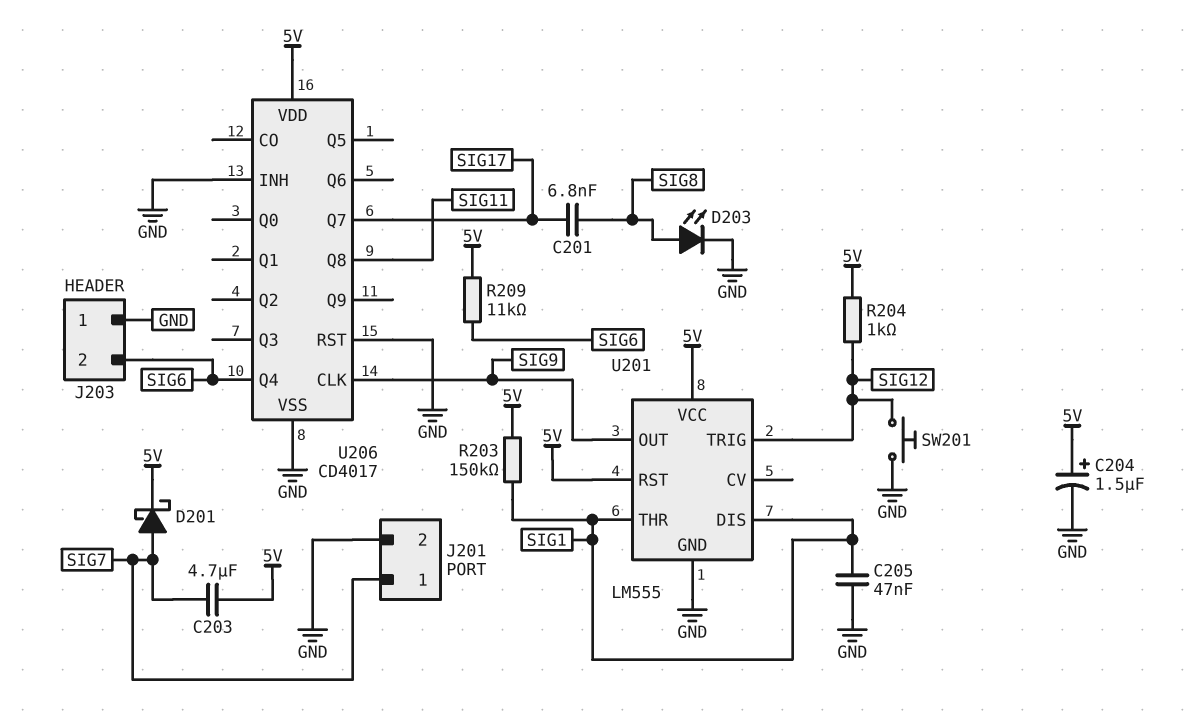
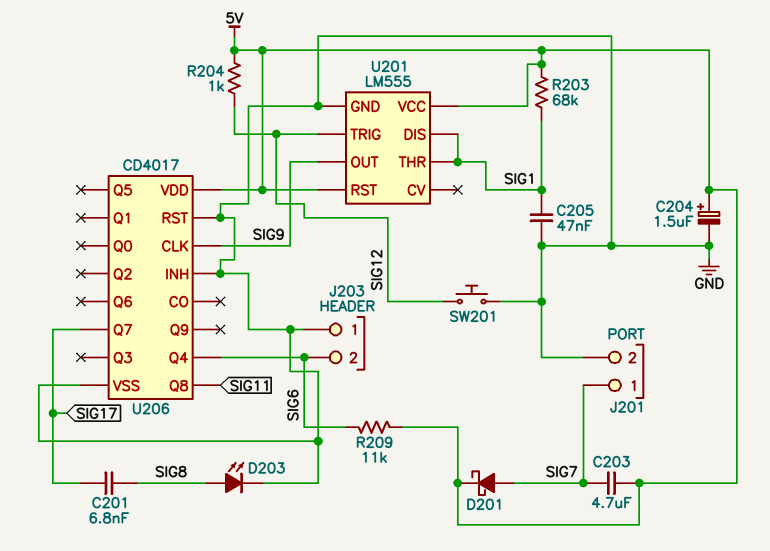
R203: 150k (5V, SIG1) -> 68k (5V, SIG1)

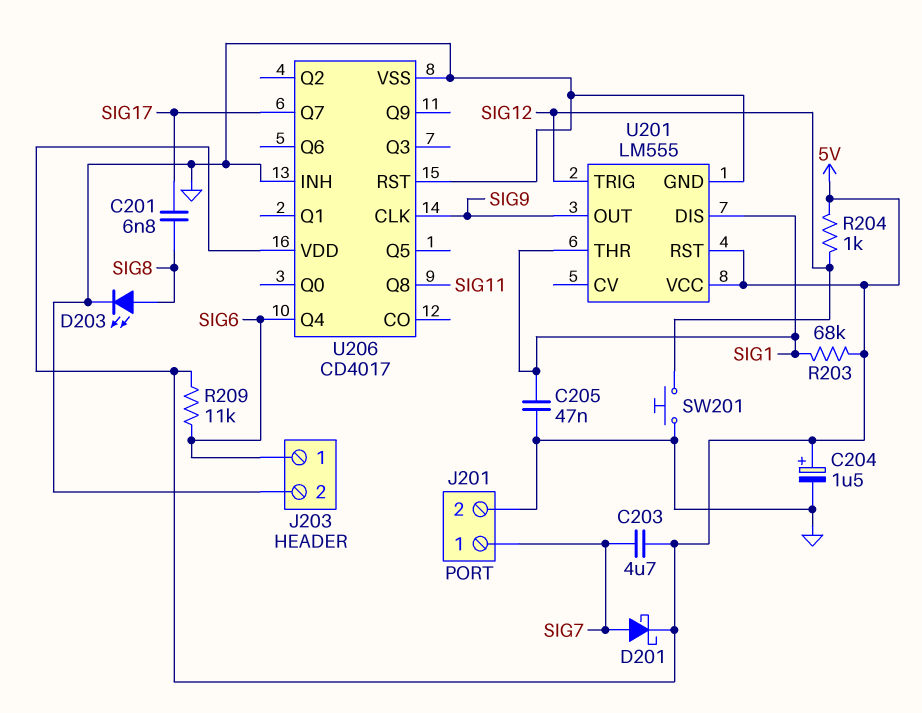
J203 pin 1: GND -> SIG6
J203 pin 2: SIG6 -> GND

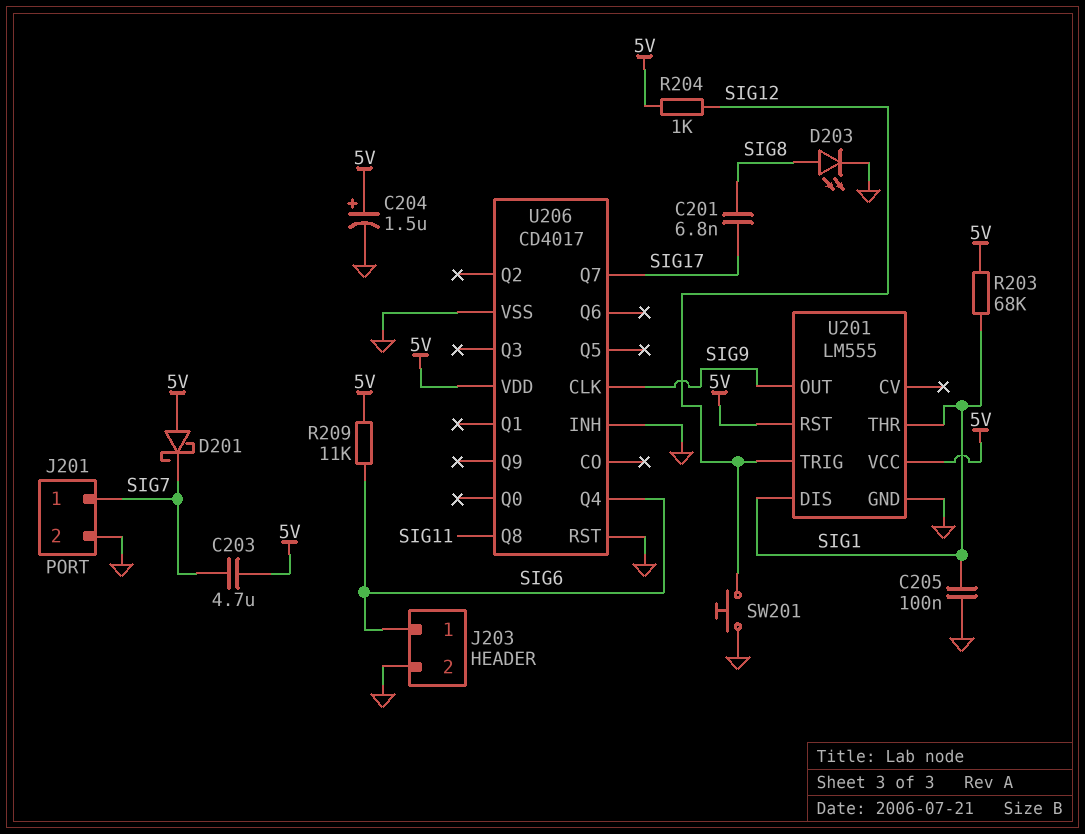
C205: 47nF (GND, SIG1) -> 100nF (GND, SIG1)
D201: schottky (A SIG7, K 5V) -> schottky (A 5V, K SIG7)

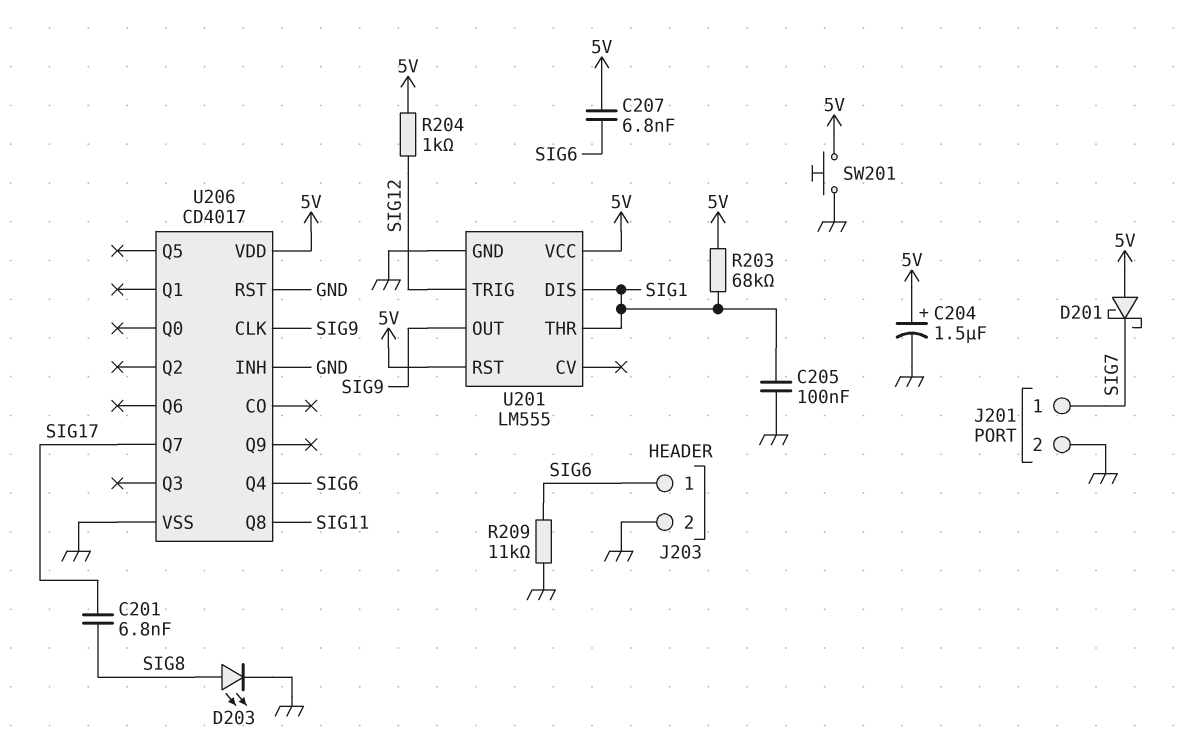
C203: 4.7uF (5V, SIG7) -> none
C207: none -> 6.8nF (5V, SIG6)
R209: 11k (5V, SIG6) -> 11k (GND, SIG6)
SW201: button (GND, SIG12) -> button (5V, GND)

